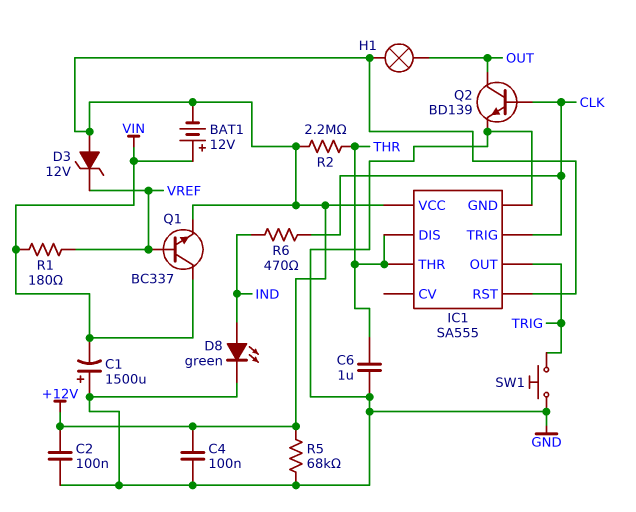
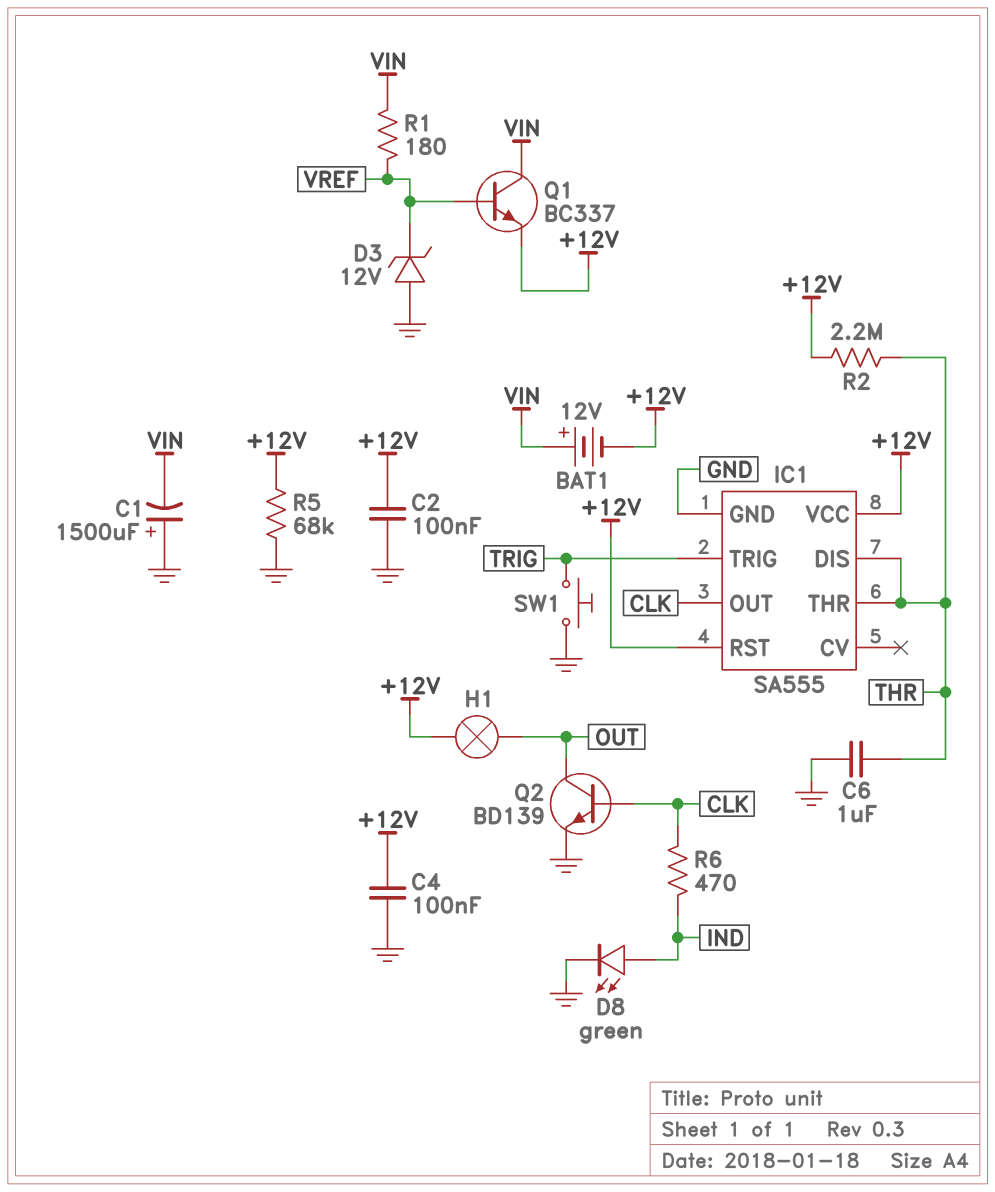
D3: zener 12V (A +12V, K VREF) -> zener 12V (A GND, K VREF)
IC1 pin OUT: TRIG -> CLK
IC1 pin TRIG: CLK -> TRIG

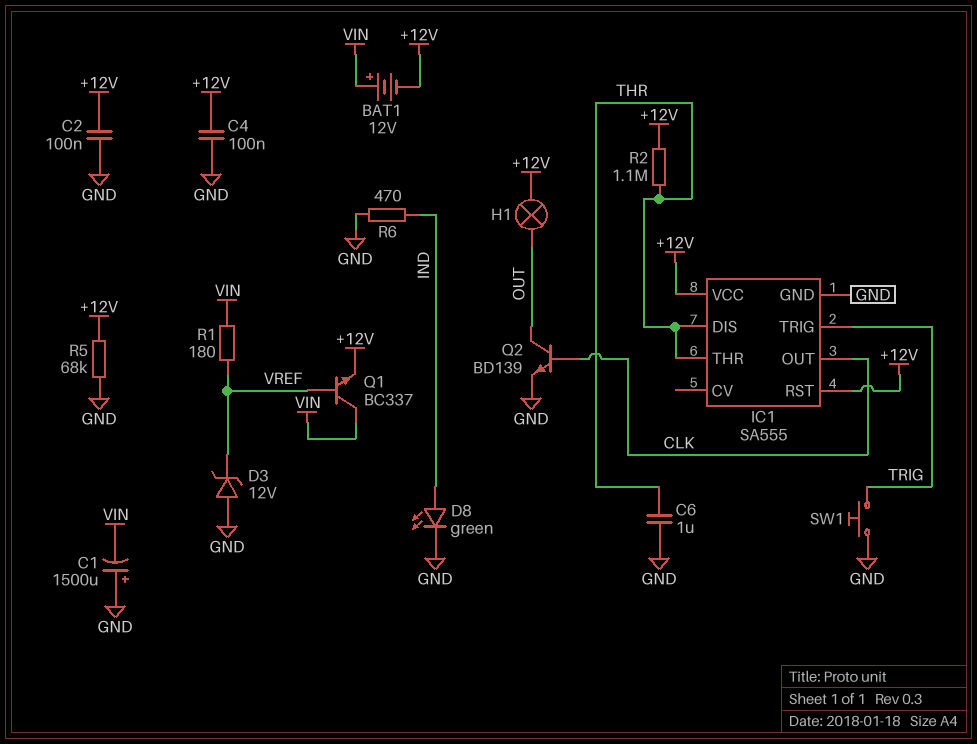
R2: 2.2M (+12V, THR) -> 1.1M (+12V, THR)
R6: 470 (CLK, IND) -> 470 (GND, IND)

